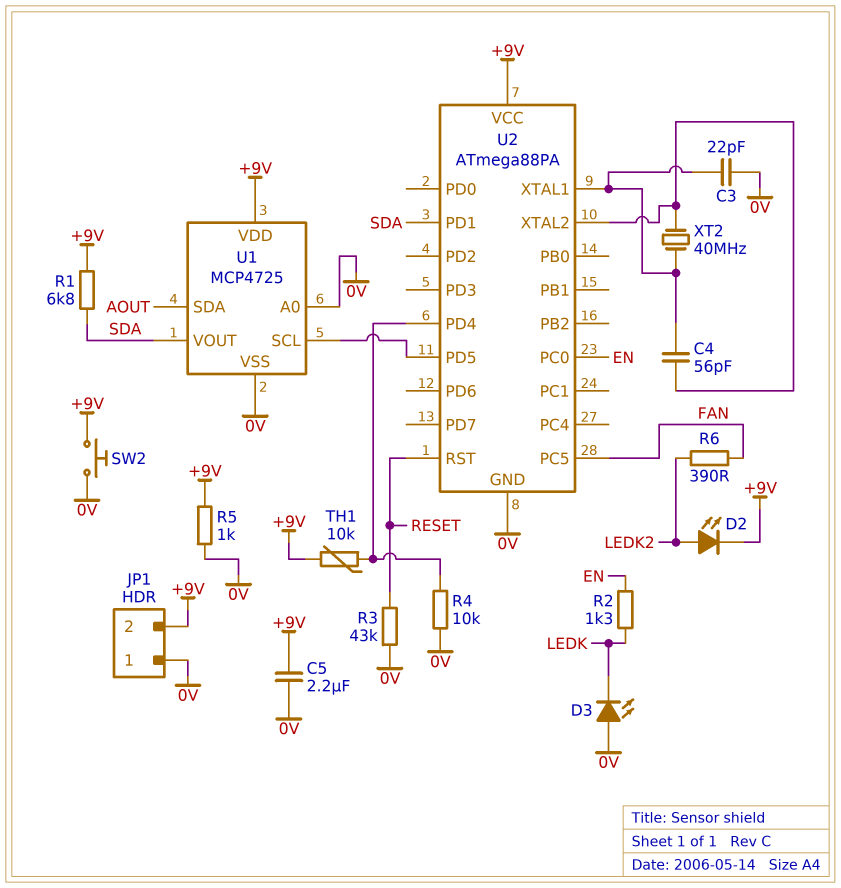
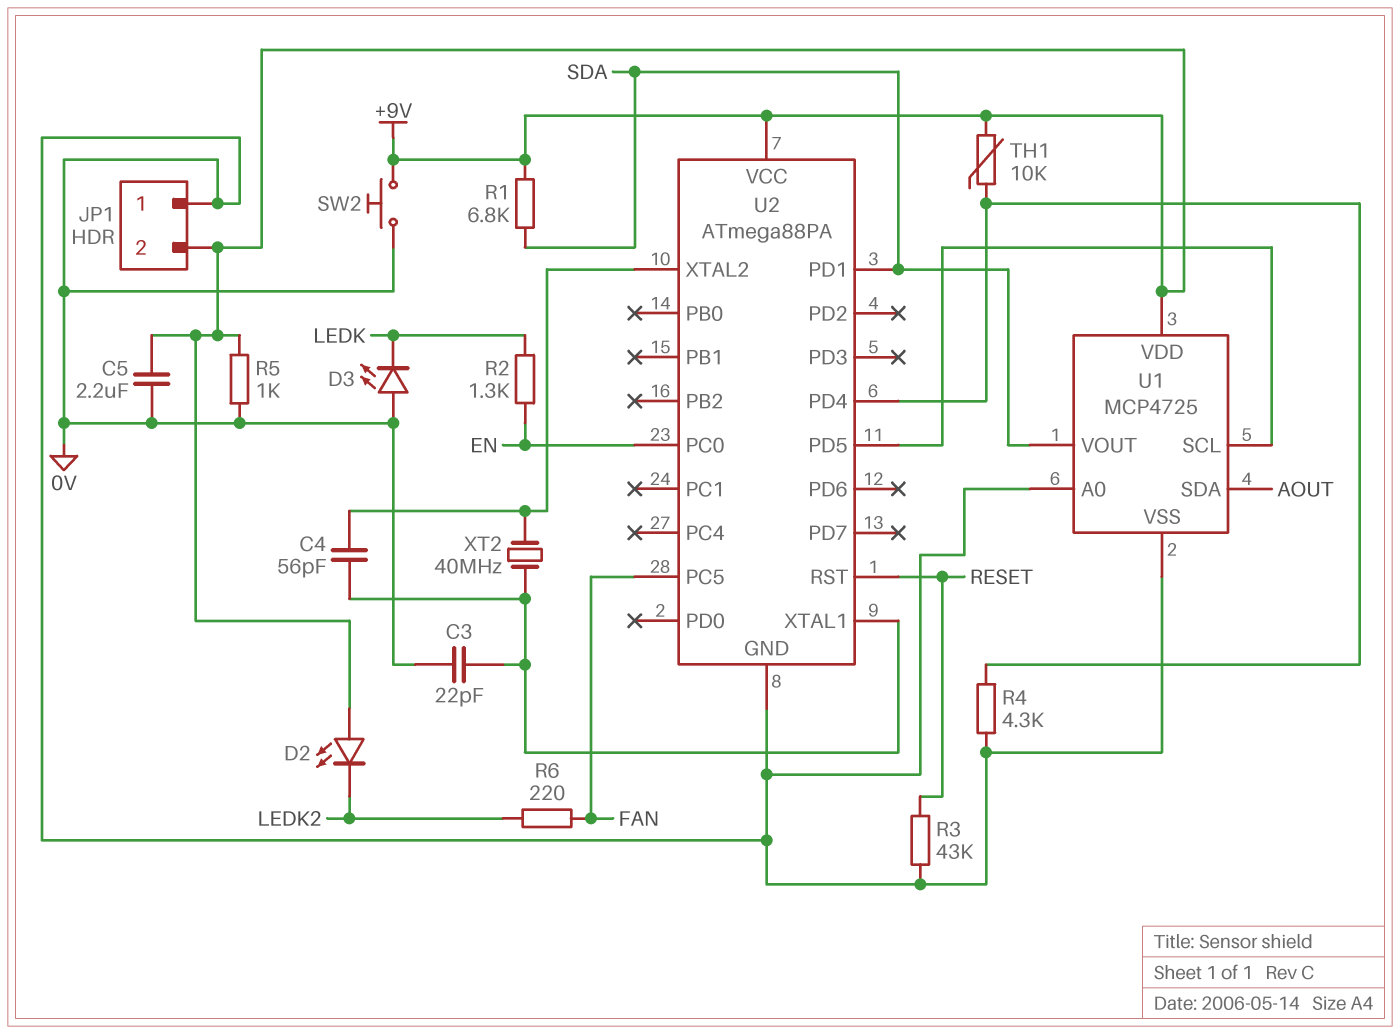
D2: LED (A LEDK2, K +9V) -> LED (A +9V, K LEDK2)
R4: 10k (0V, U2/PD4) -> 4.3k (0V, U2/PD4)
R6: 390 (FAN, LEDK2) -> 220 (FAN, LEDK2)

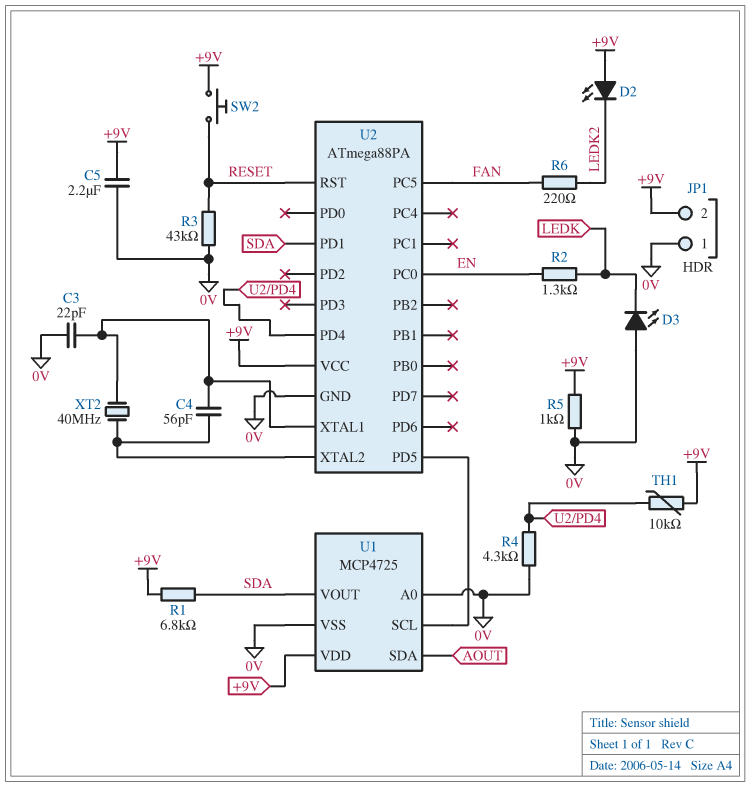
SW2: button (+9V, 0V) -> button (+9V, RESET)

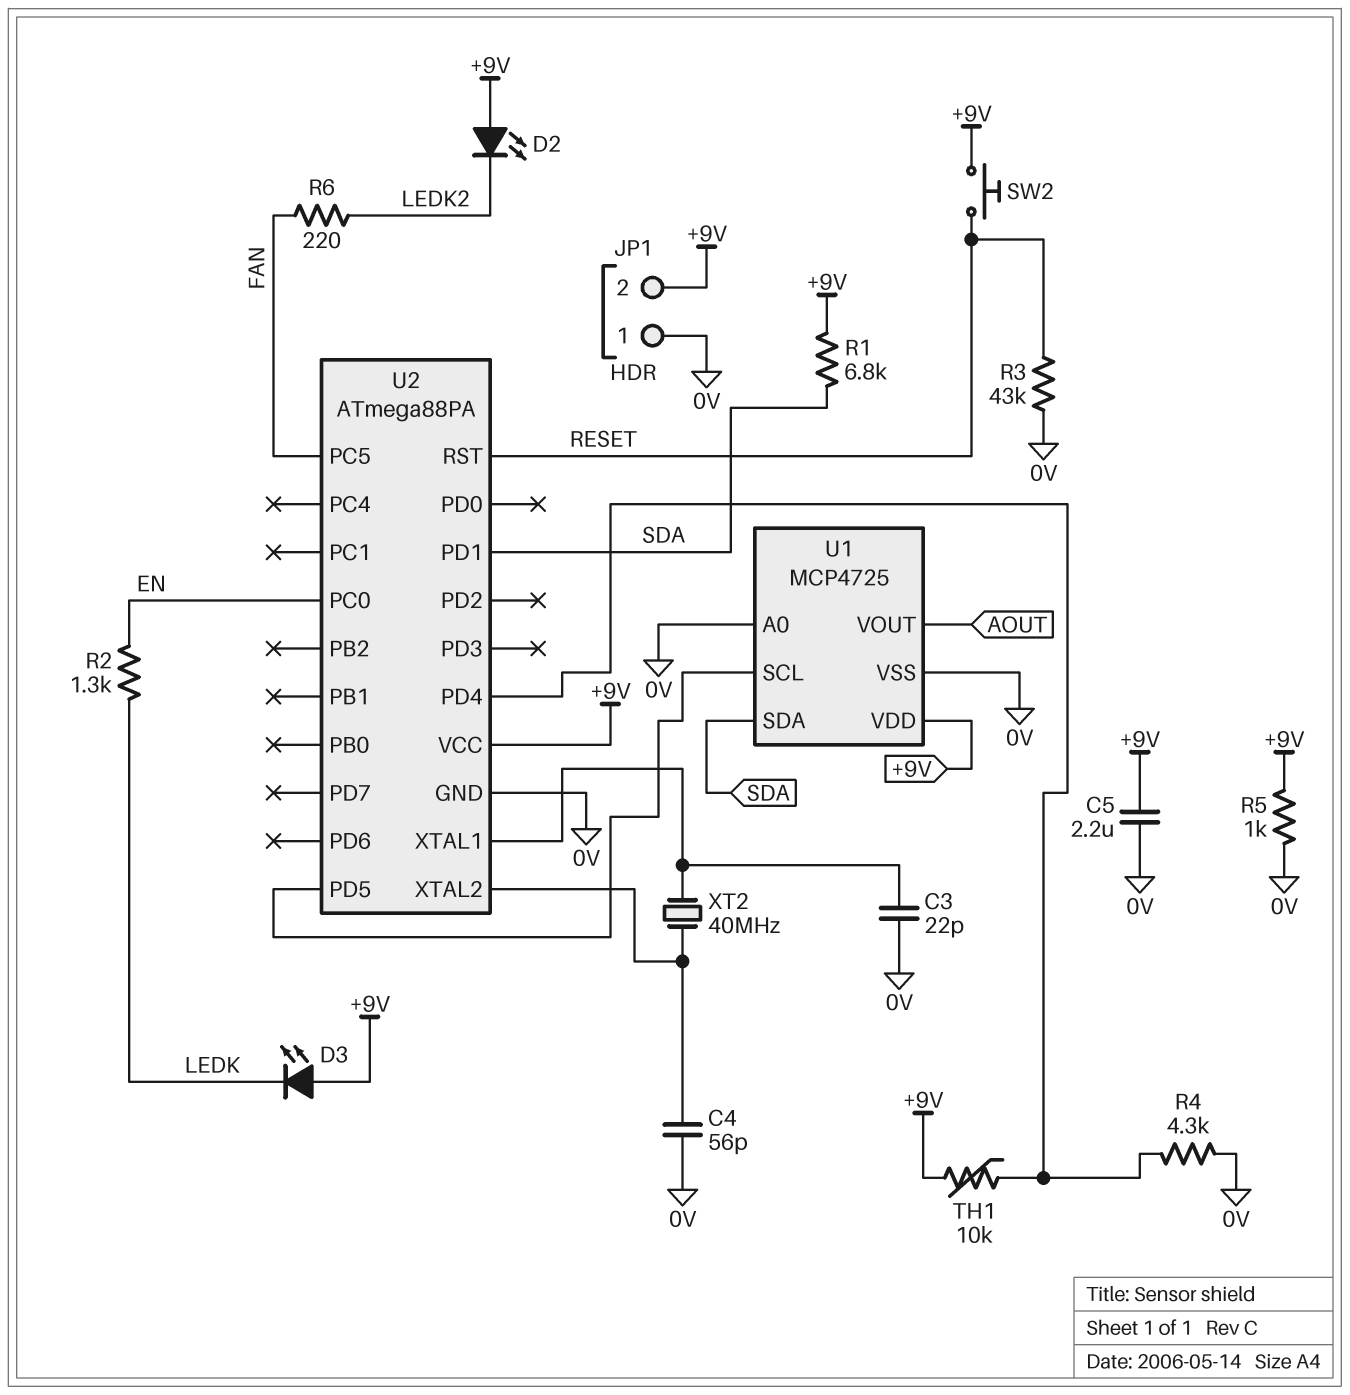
C4: 56pF (U2/XTAL1, U2/XTAL2) -> 56pF (0V, U2/XTAL2)
D3: LED (A 0V, K LEDK) -> LED (A +9V, K LEDK)
U1 pin SDA: AOUT -> SDA
U1 pin VOUT: SDA -> AOUT

